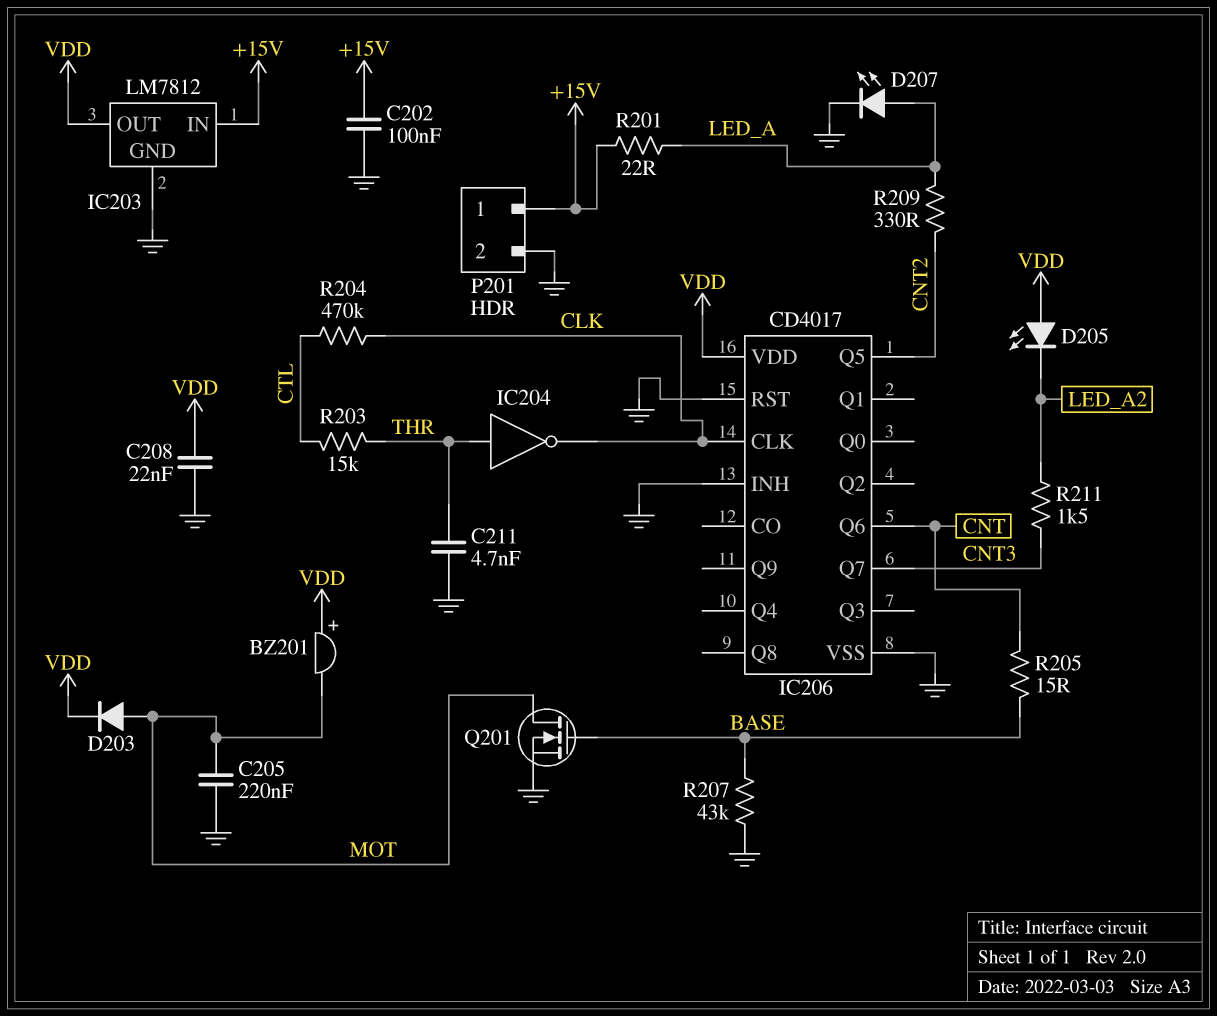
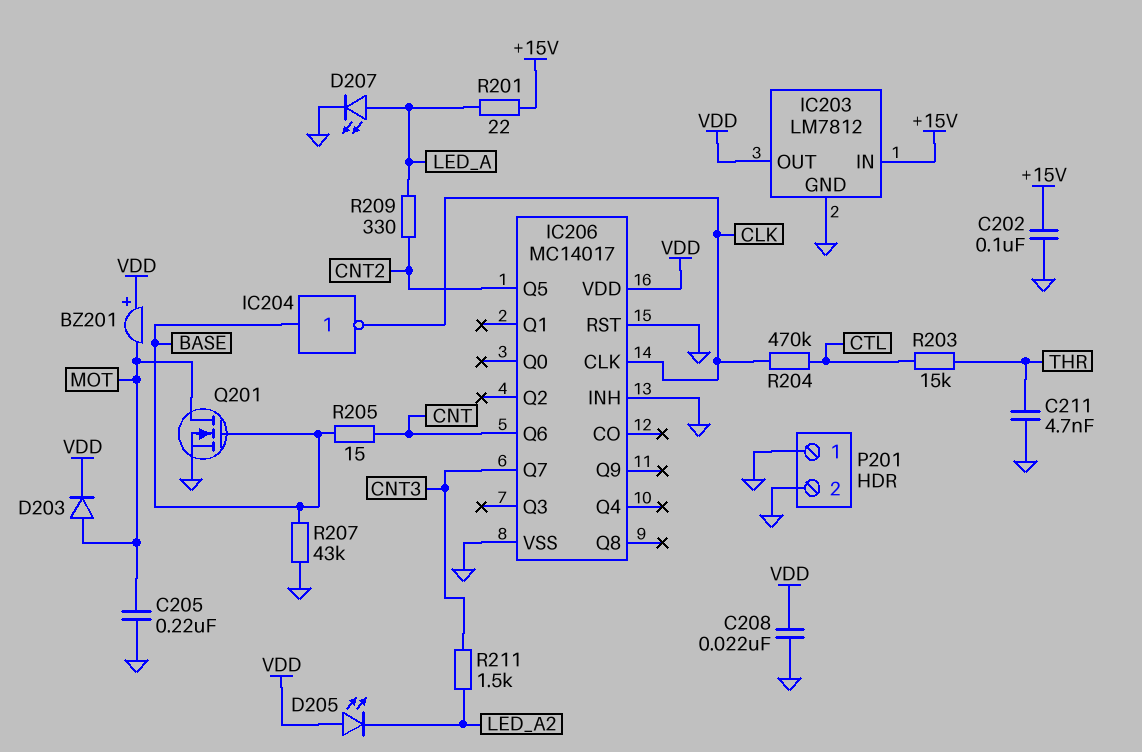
IC204: NOT (in THR, out CLK) -> NOT (in BASE, out CLK)
IC206: CD4017 -> MC14017
P201 pin 1: +15V -> GND

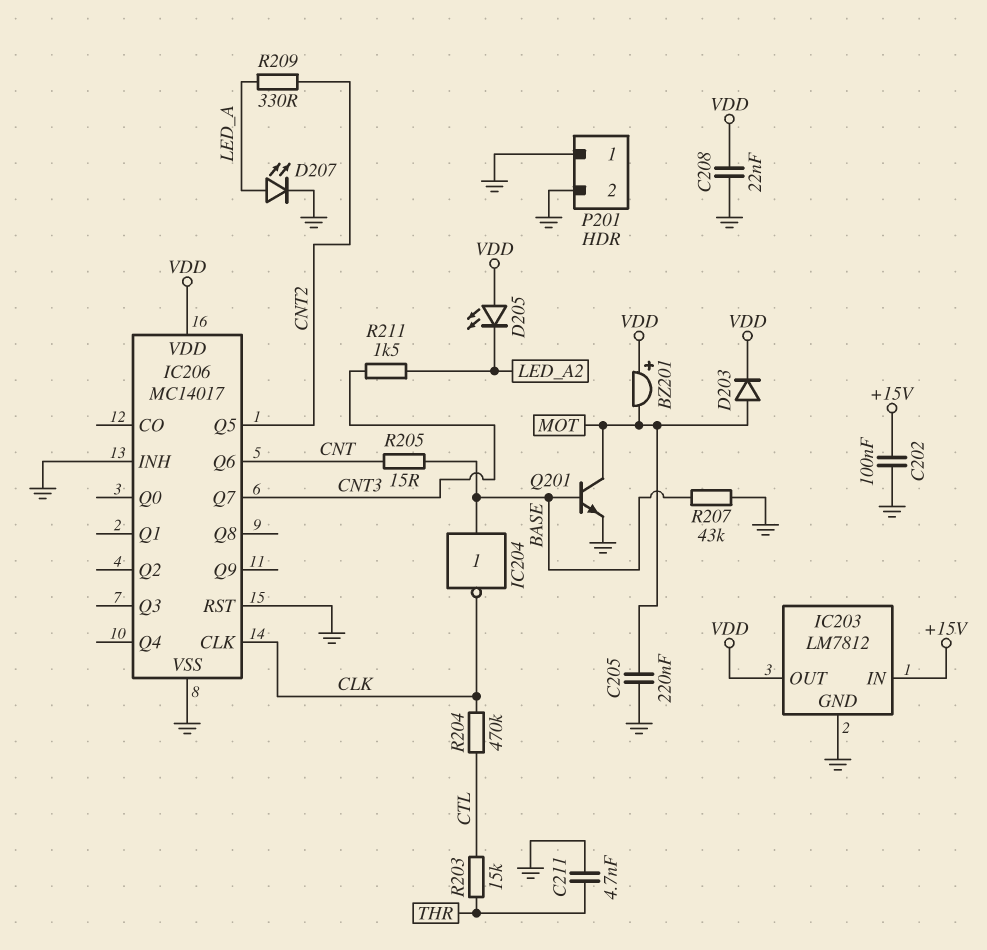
Q201: NMOS (G BASE, D MOT, S GND) -> NPN (B BASE, C MOT, E GND)
R201: 22 (+15V, LED_A) -> none

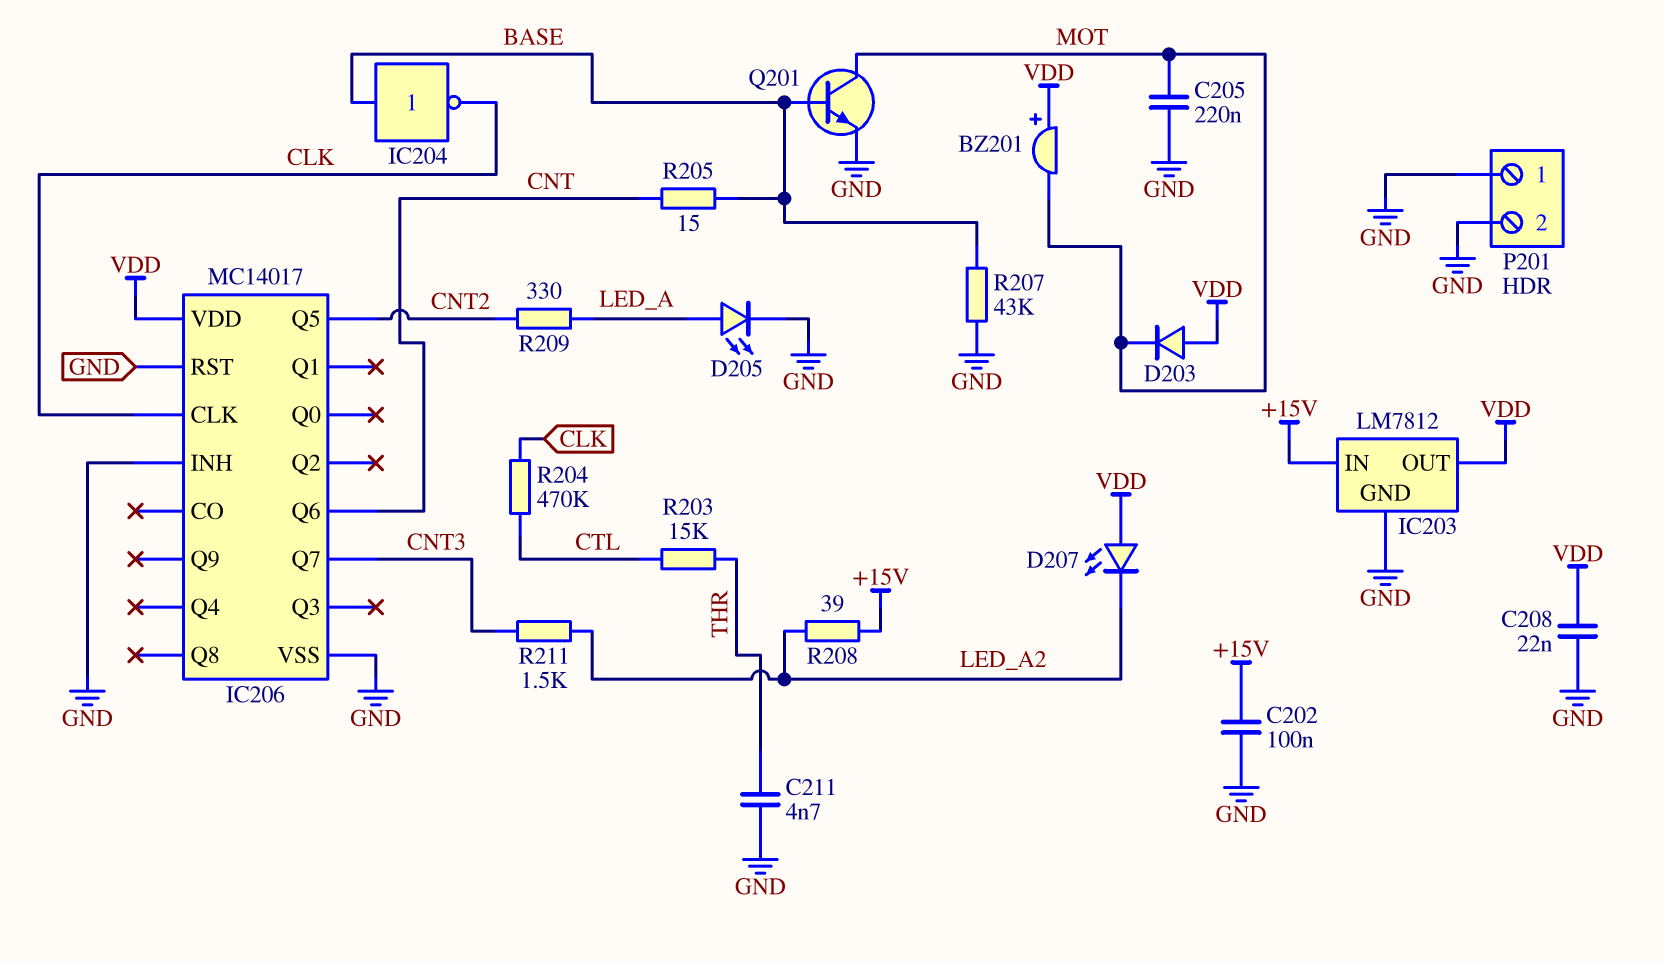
D203: diode (A MOT, K VDD) -> diode (A VDD, K MOT)
D205: LED (A VDD, K LED_A2) -> LED (A LED_A, K GND)
D207: LED (A LED_A, K GND) -> LED (A VDD, K LED_A2)
R208: none -> 39 (+15V, LED_A2)

